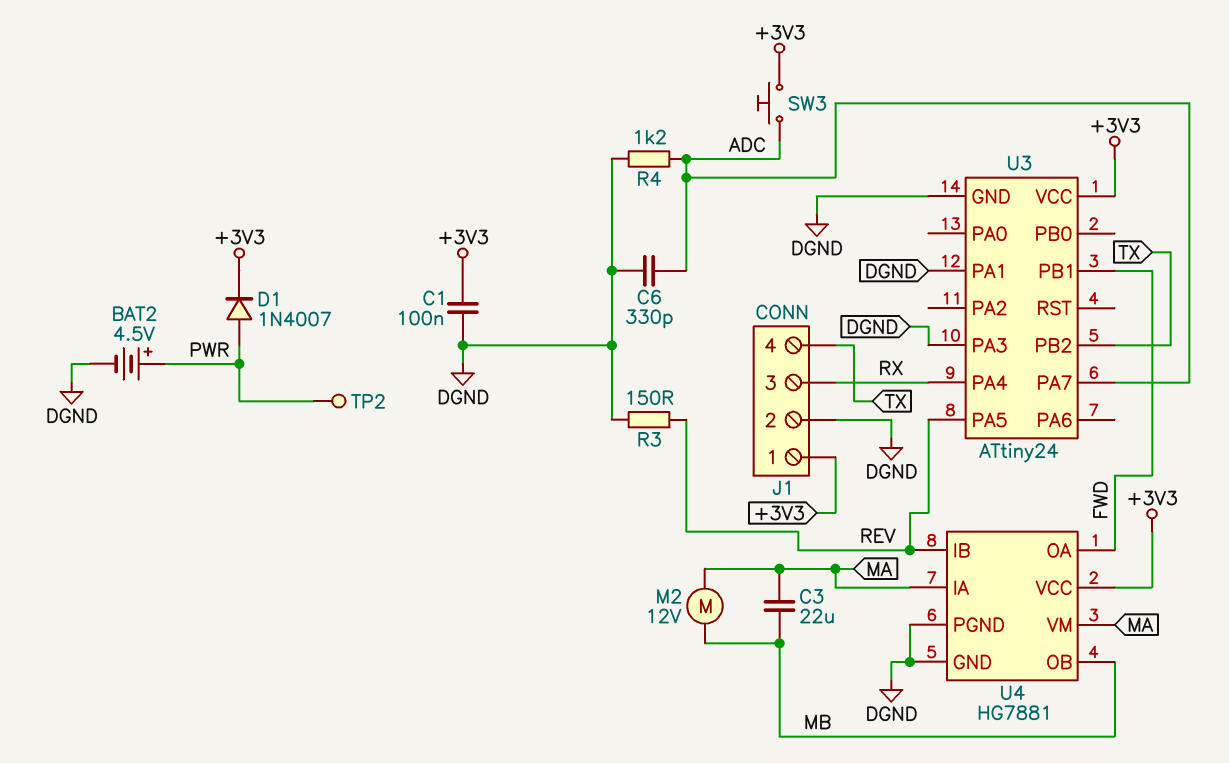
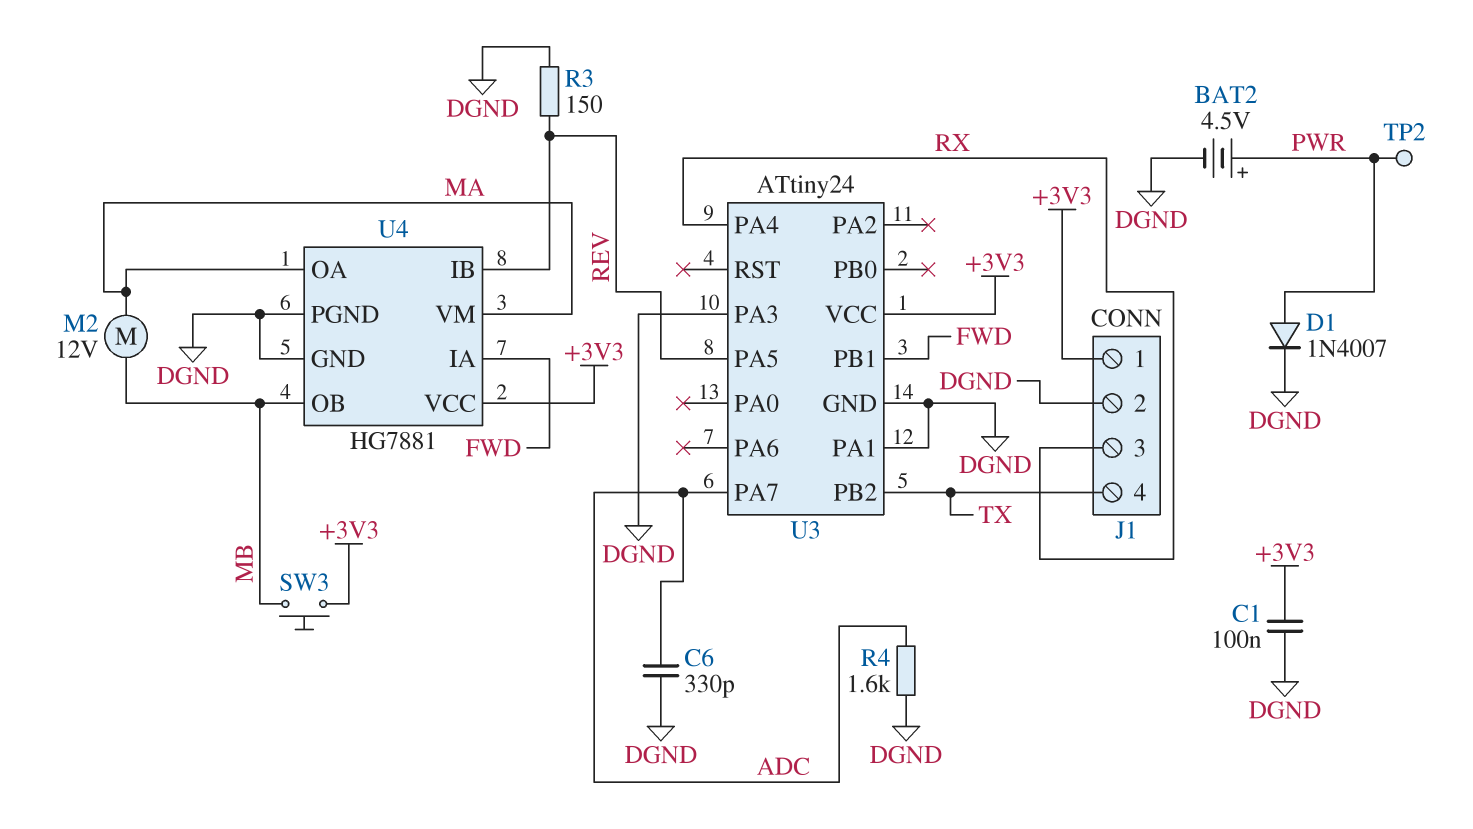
C3: 22uF (MA, MB) -> none
D1: diode 1N4007 (A PWR, K +3V3) -> diode 1N4007 (A PWR, K DGND)
R4: 1.2k (ADC, DGND) -> 1.6k (ADC, DGND)
SW3: button (+3V3, ADC) -> button (+3V3, MB)
U4 pin IA: MA -> FWD
U4 pin OA: FWD -> MA

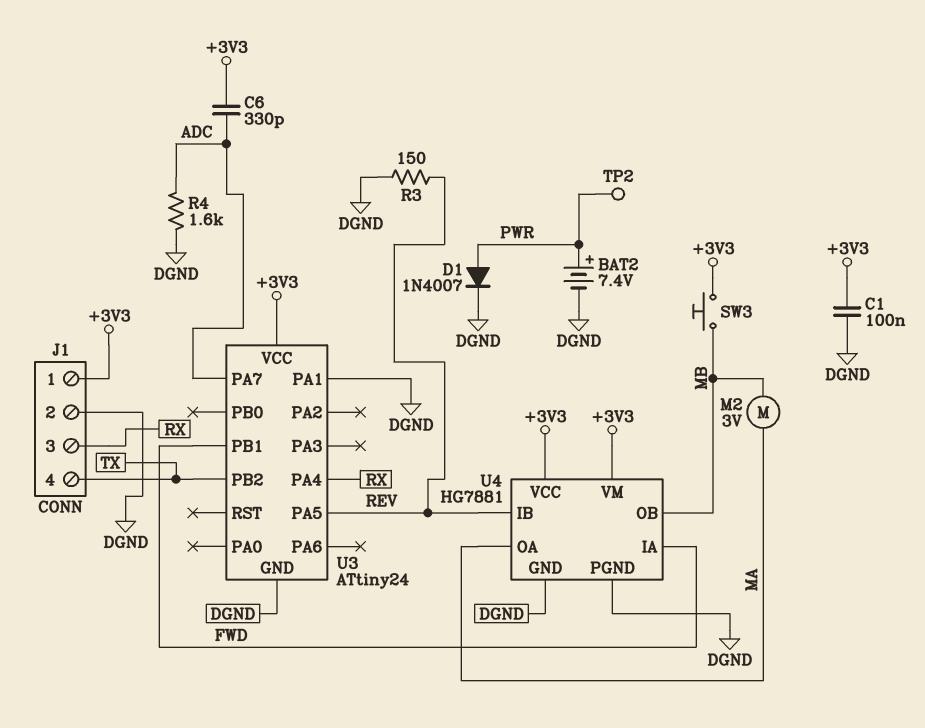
BAT2: 4.5V (plus PWR, minus DGND) -> 7.4V (plus PWR, minus DGND)
C6: 330pF (ADC, DGND) -> 330pF (+3V3, ADC)
M2: motor 12V (MA, MB) -> motor 3V (MA, MB)
U3 pin PA3: DGND -> none
U4 pin VM: MA -> +3V3

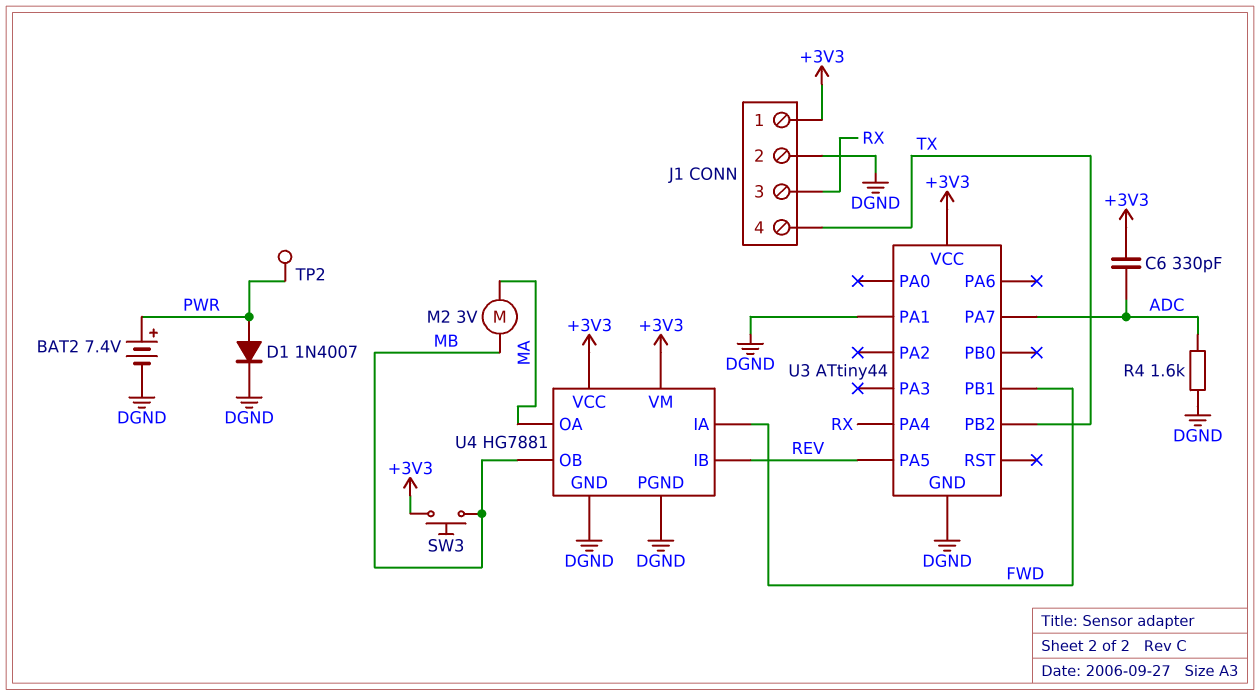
C1: 100nF (+3V3, DGND) -> none
R3: 150 (DGND, REV) -> none
U3: ATtiny24 -> ATtiny44

